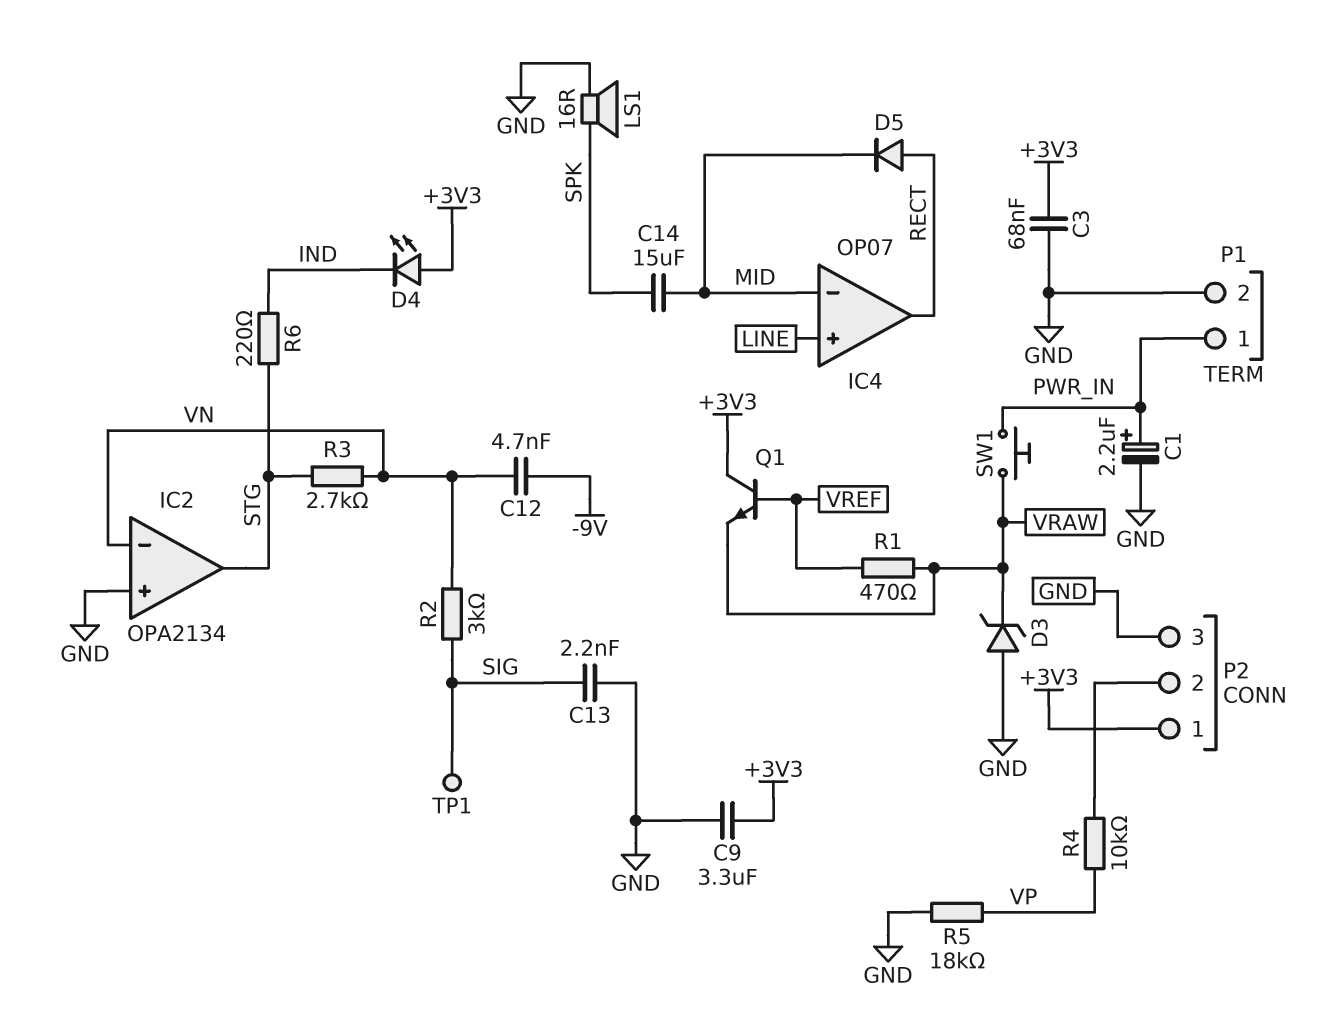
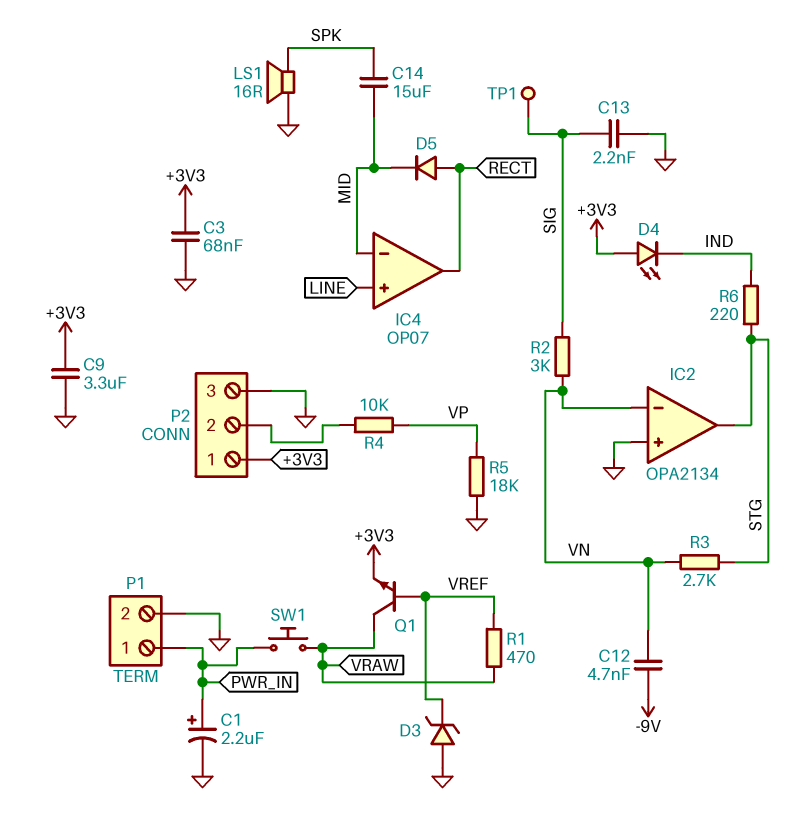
D3: zener (A GND, K VRAW) -> zener (A GND, K VREF)
Q1: NPN (B VREF, C +3V3, E VRAW) -> NPN (B VREF, C VRAW, E +3V3)

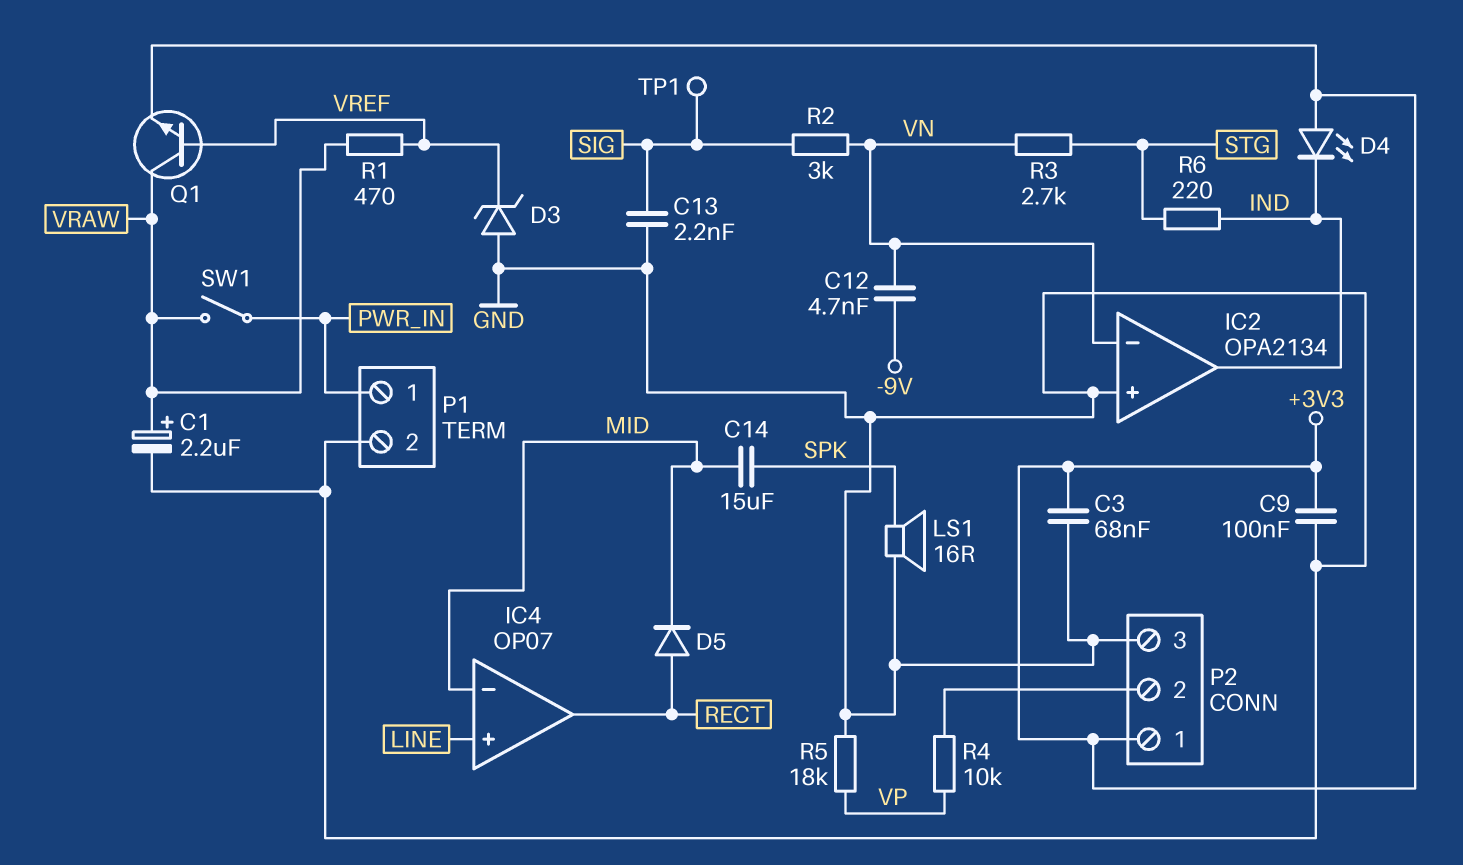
C1: 2.2uF (plus PWR_IN, minus GND) -> 2.2uF (plus VRAW, minus GND)
C9: 3.3uF (+3V3, GND) -> 100nF (+3V3, GND)
IC2 pin out: STG -> IND
SW1: button (PWR_IN, VRAW) -> switch (PWR_IN, VRAW)

